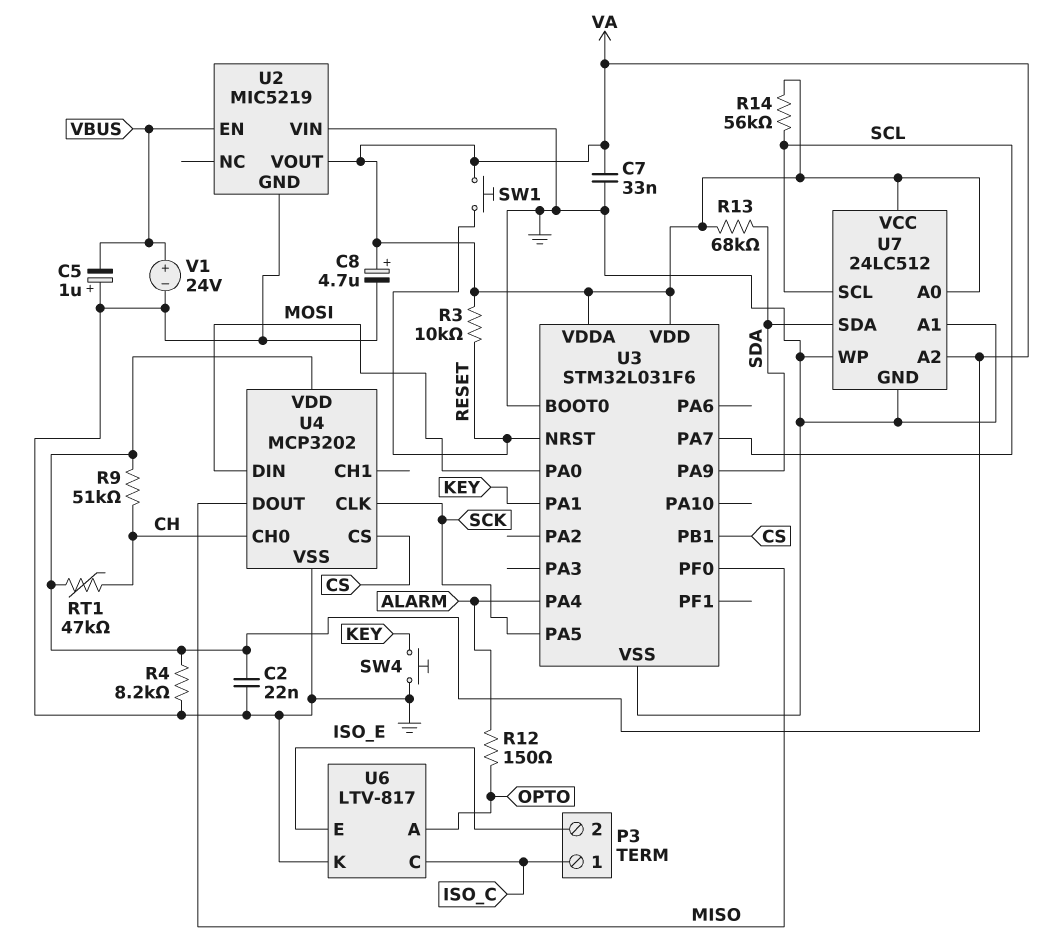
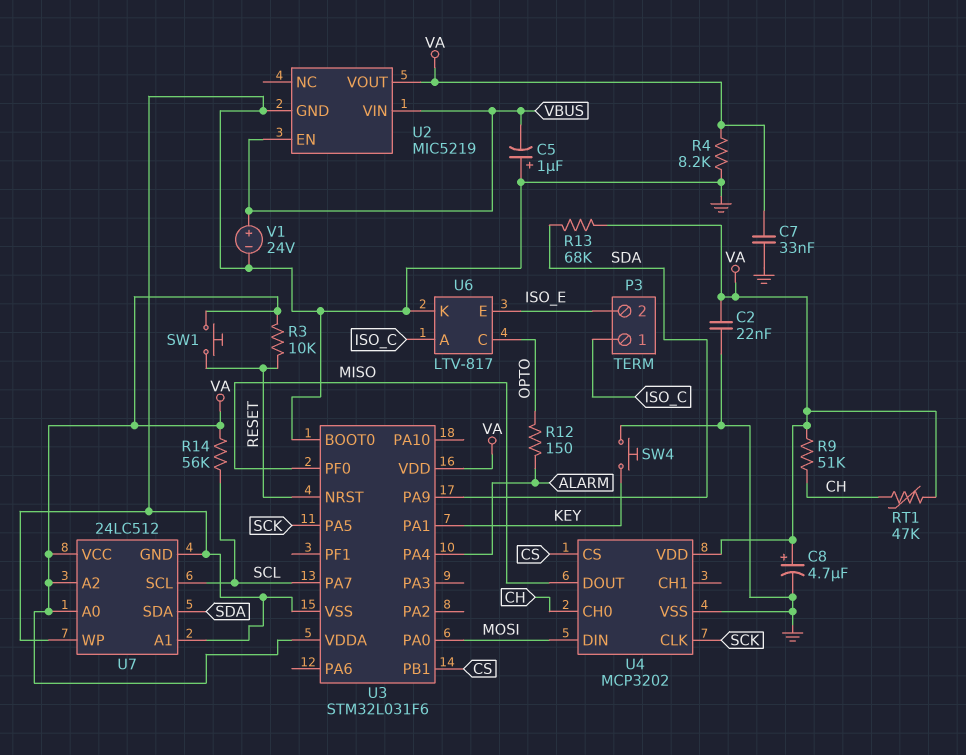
U2 pin VIN: GND -> VBUS
U6 pin A: OPTO -> ISO_C
U6 pin C: ISO_C -> OPTO

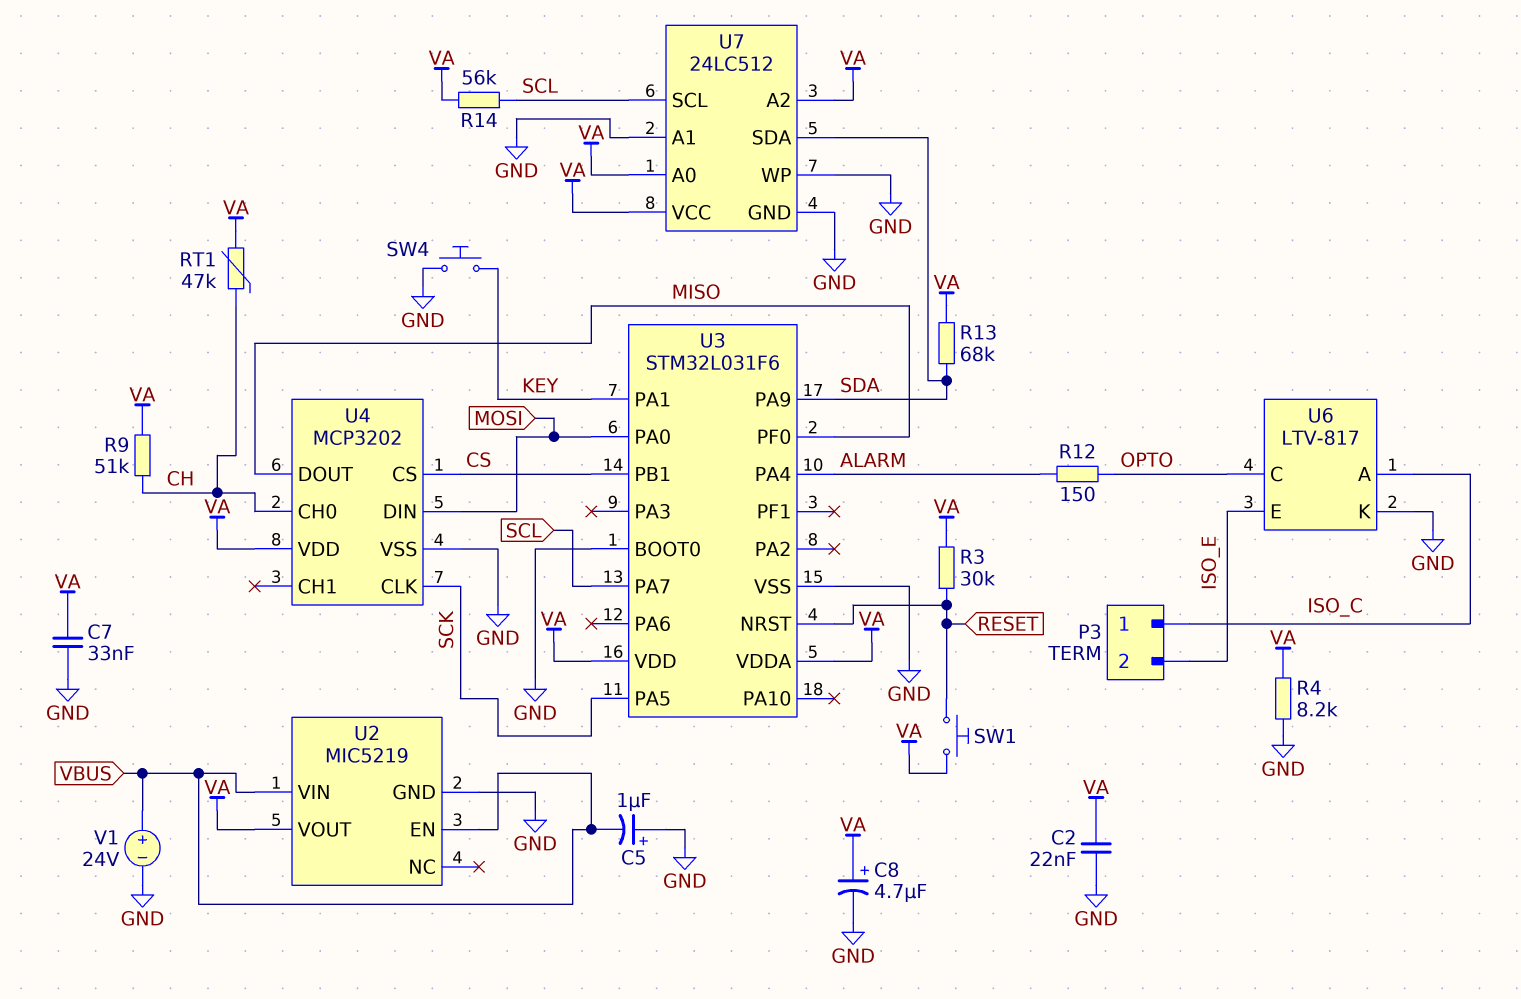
R3: 10k (RESET, VA) -> 30k (RESET, VA)

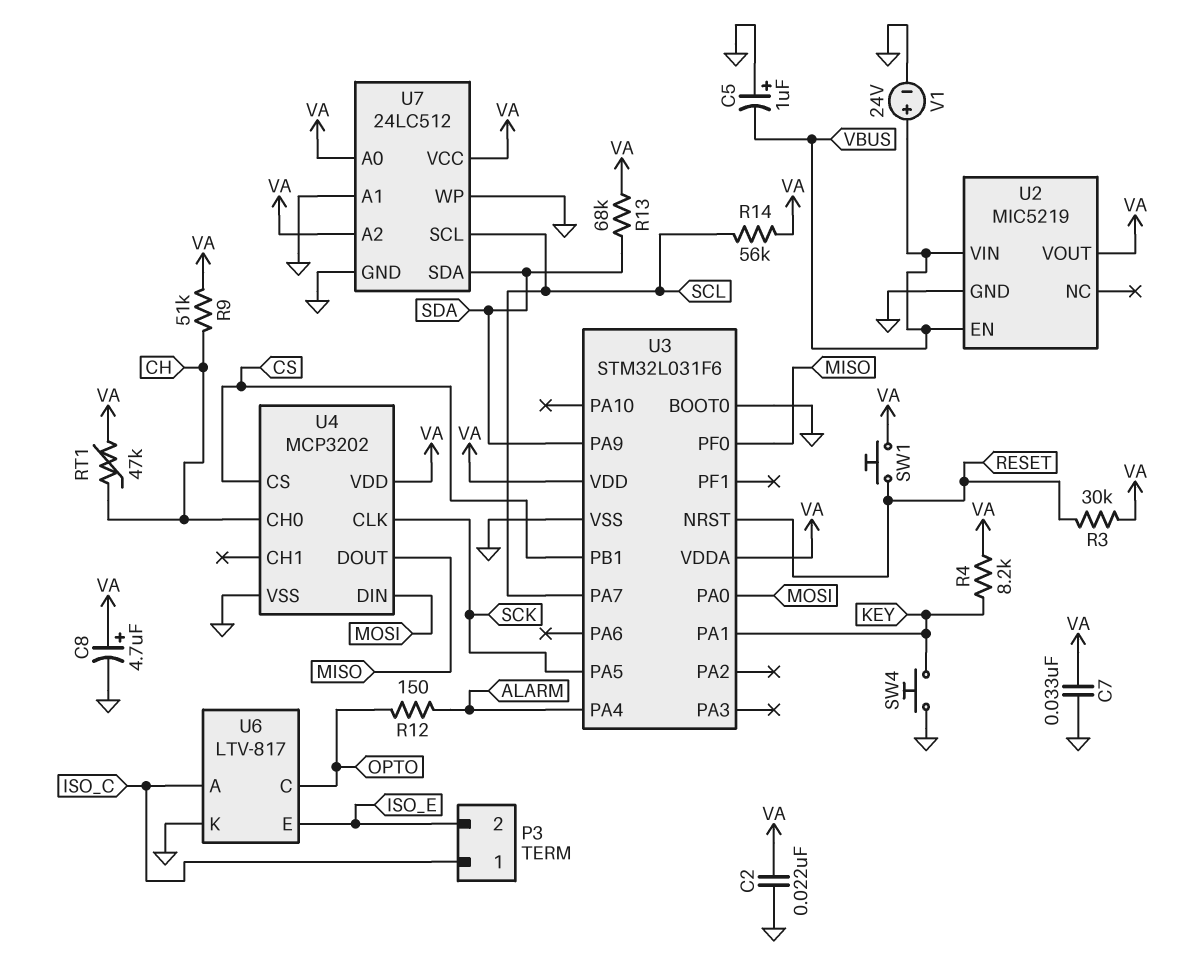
R4: 8.2k (GND, VA) -> 8.2k (KEY, VA)

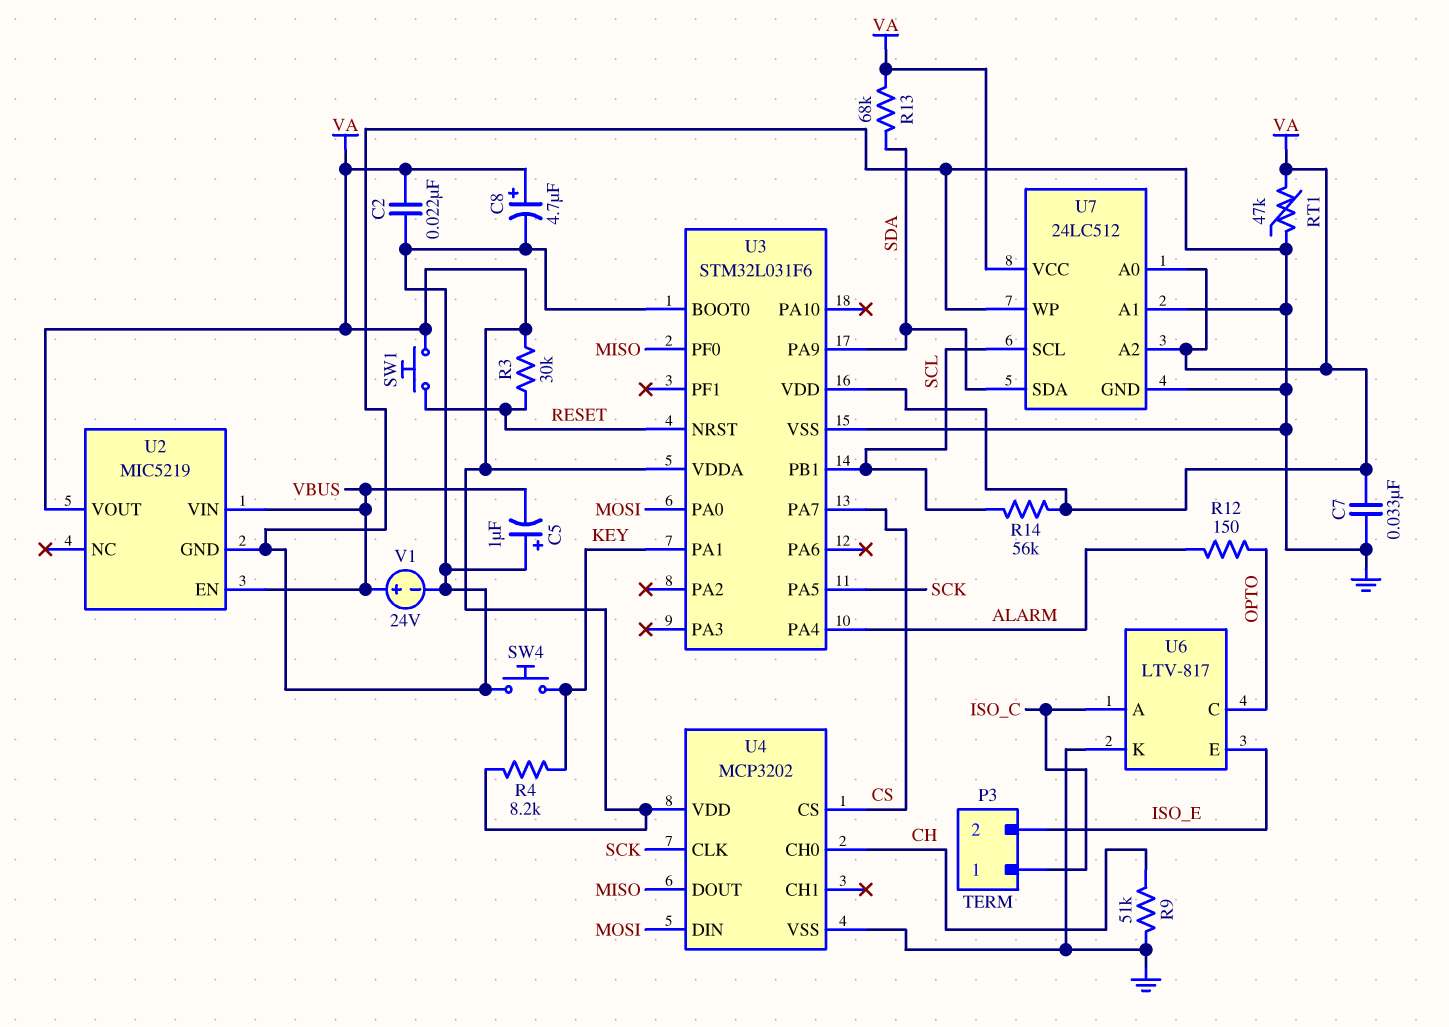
R9: 51k (CH, VA) -> 51k (CH, GND)
RT1: 47k (CH, VA) -> 47k (GND, VA)
U3 pin PA7: SCL -> CS
U3 pin PB1: CS -> SCL

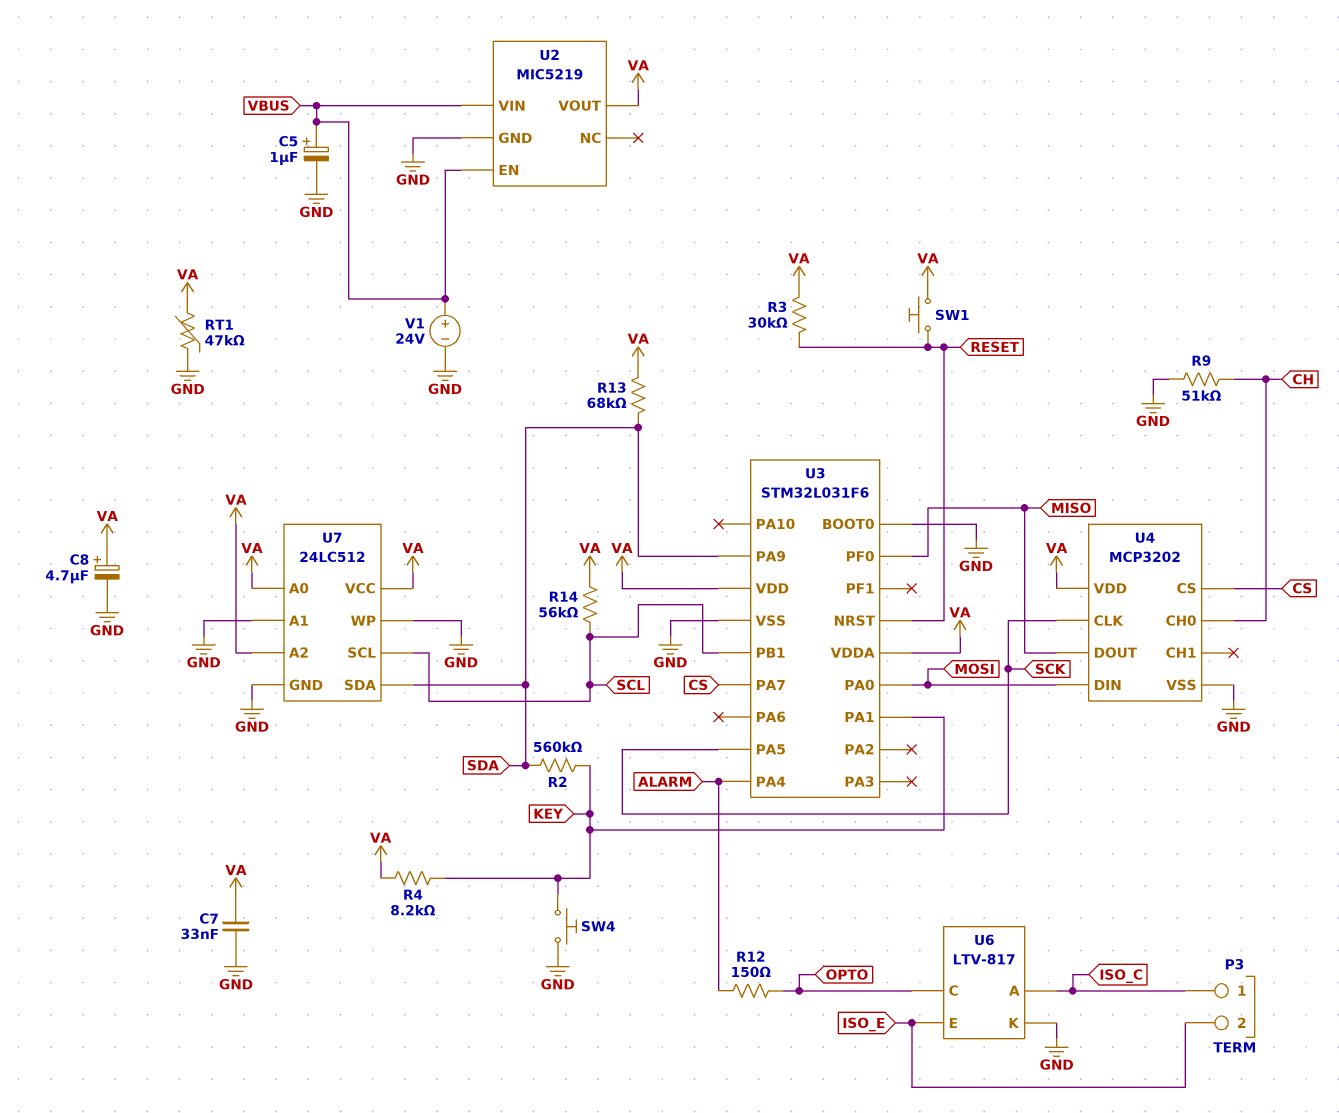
C2: 22nF (GND, VA) -> none
C5: 1uF (plus GND, minus VBUS) -> 1uF (plus VBUS, minus GND)
R2: none -> 560k (KEY, SDA)

